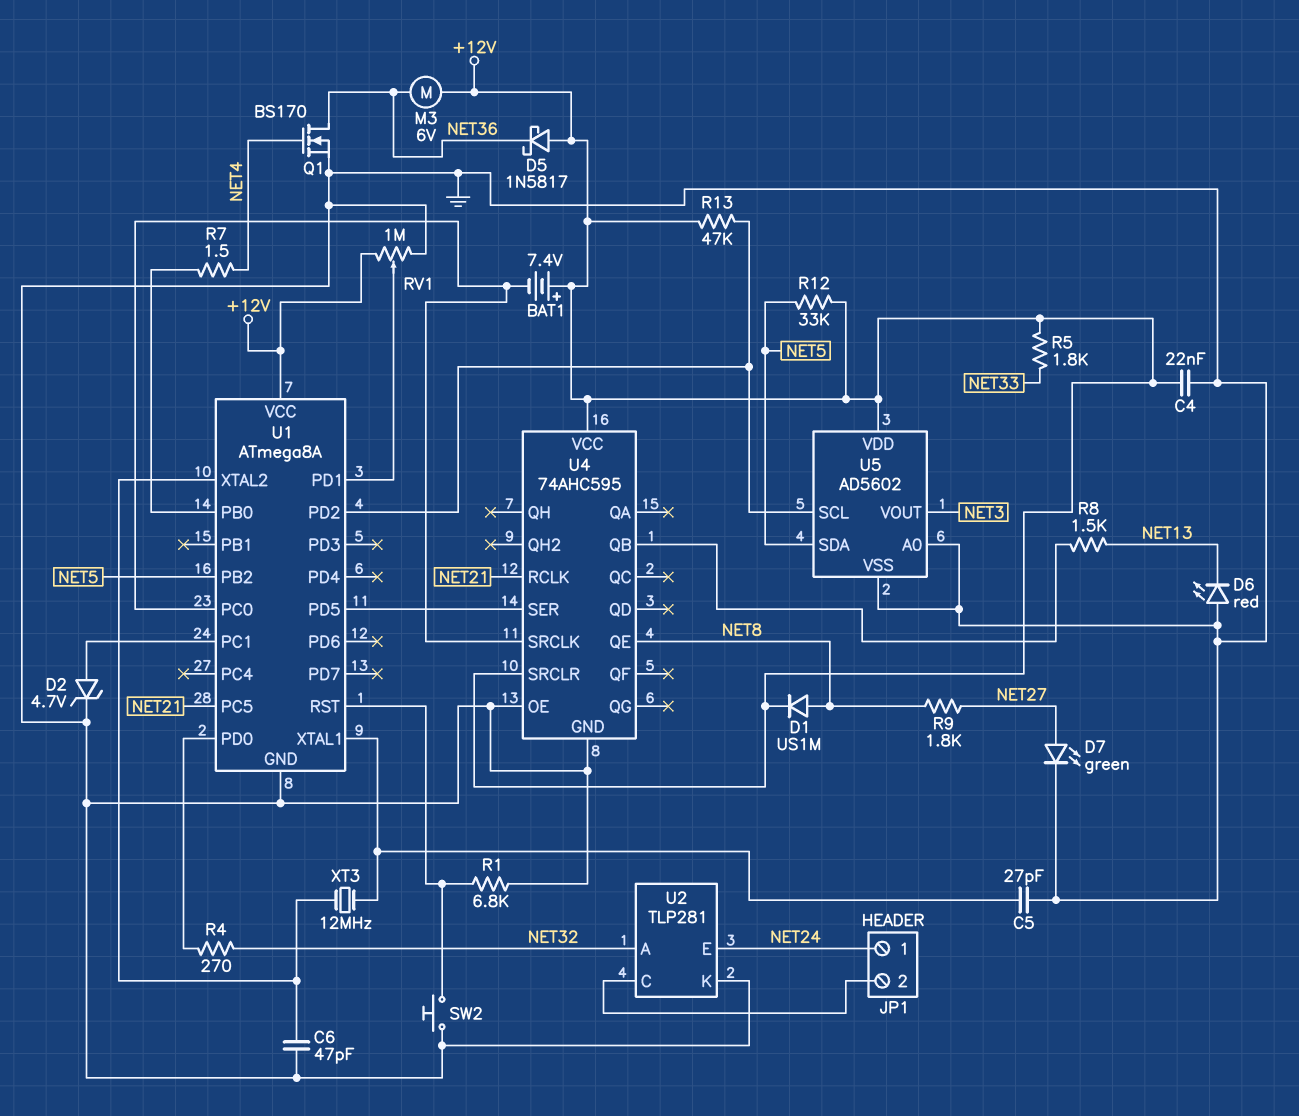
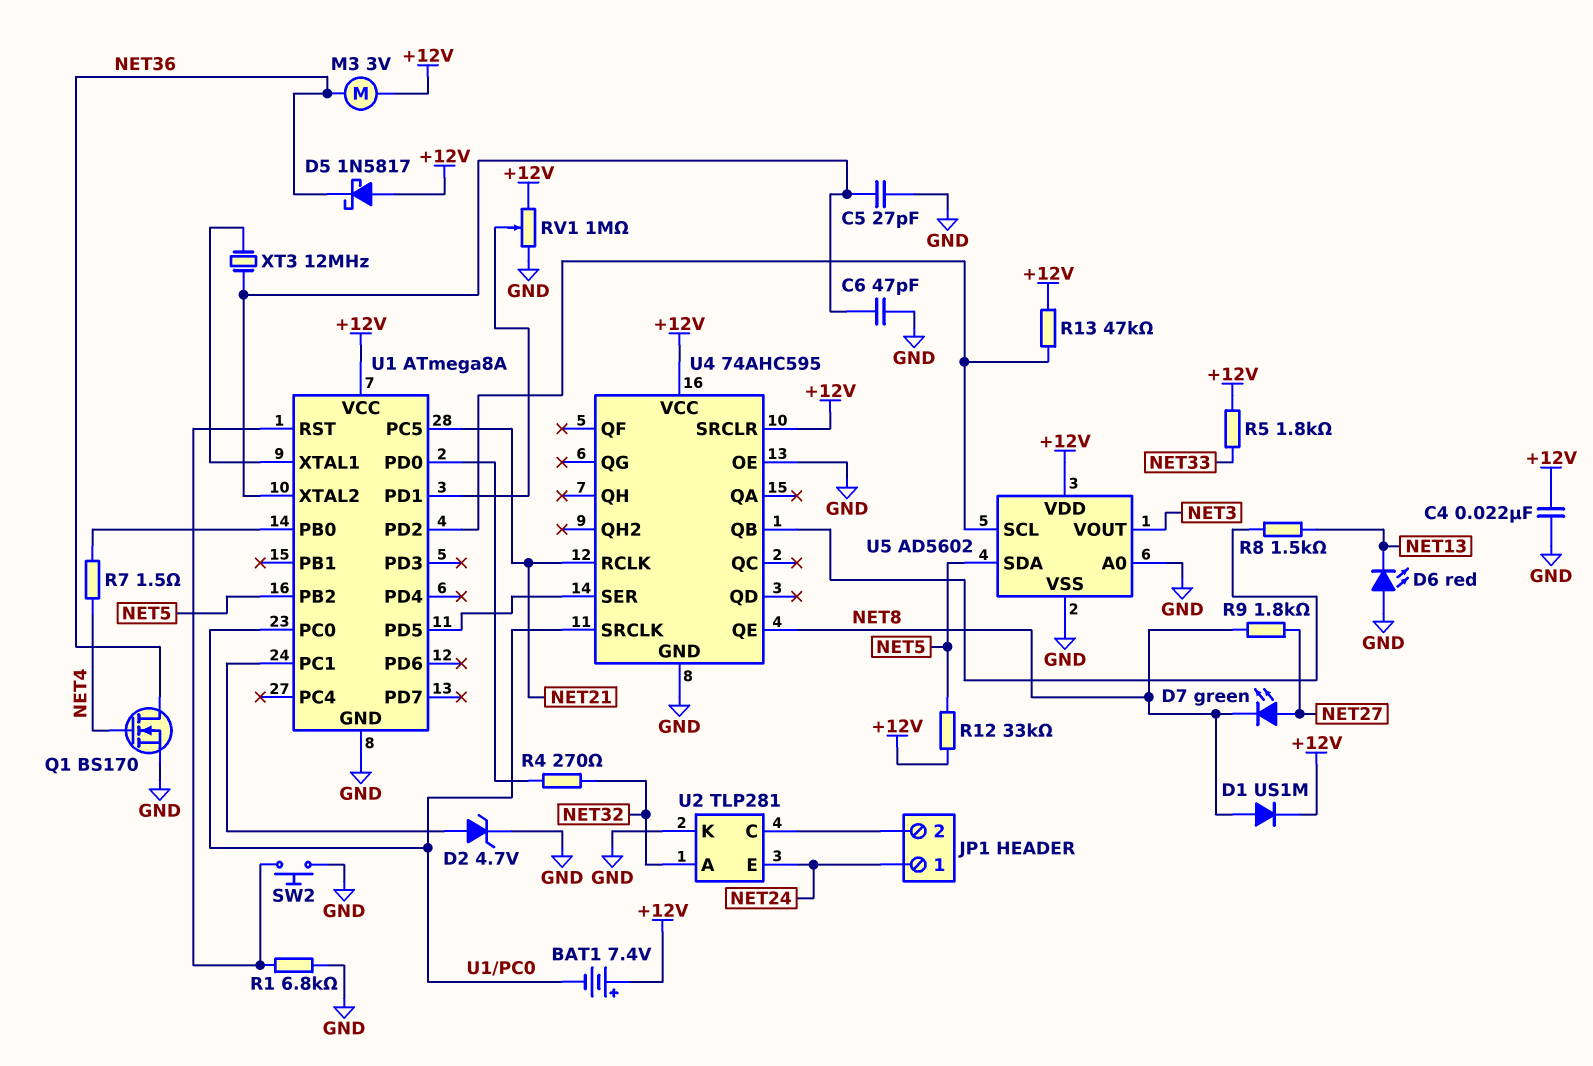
C5: 27pF (GND, U1/XTAL1) -> 27pF (GND, U1/XTAL2)
D7: LED green (A NET27, K GND) -> LED green (A NET27, K NET8)
M3: motor 6V (+12V, NET36) -> motor 3V (+12V, NET36)

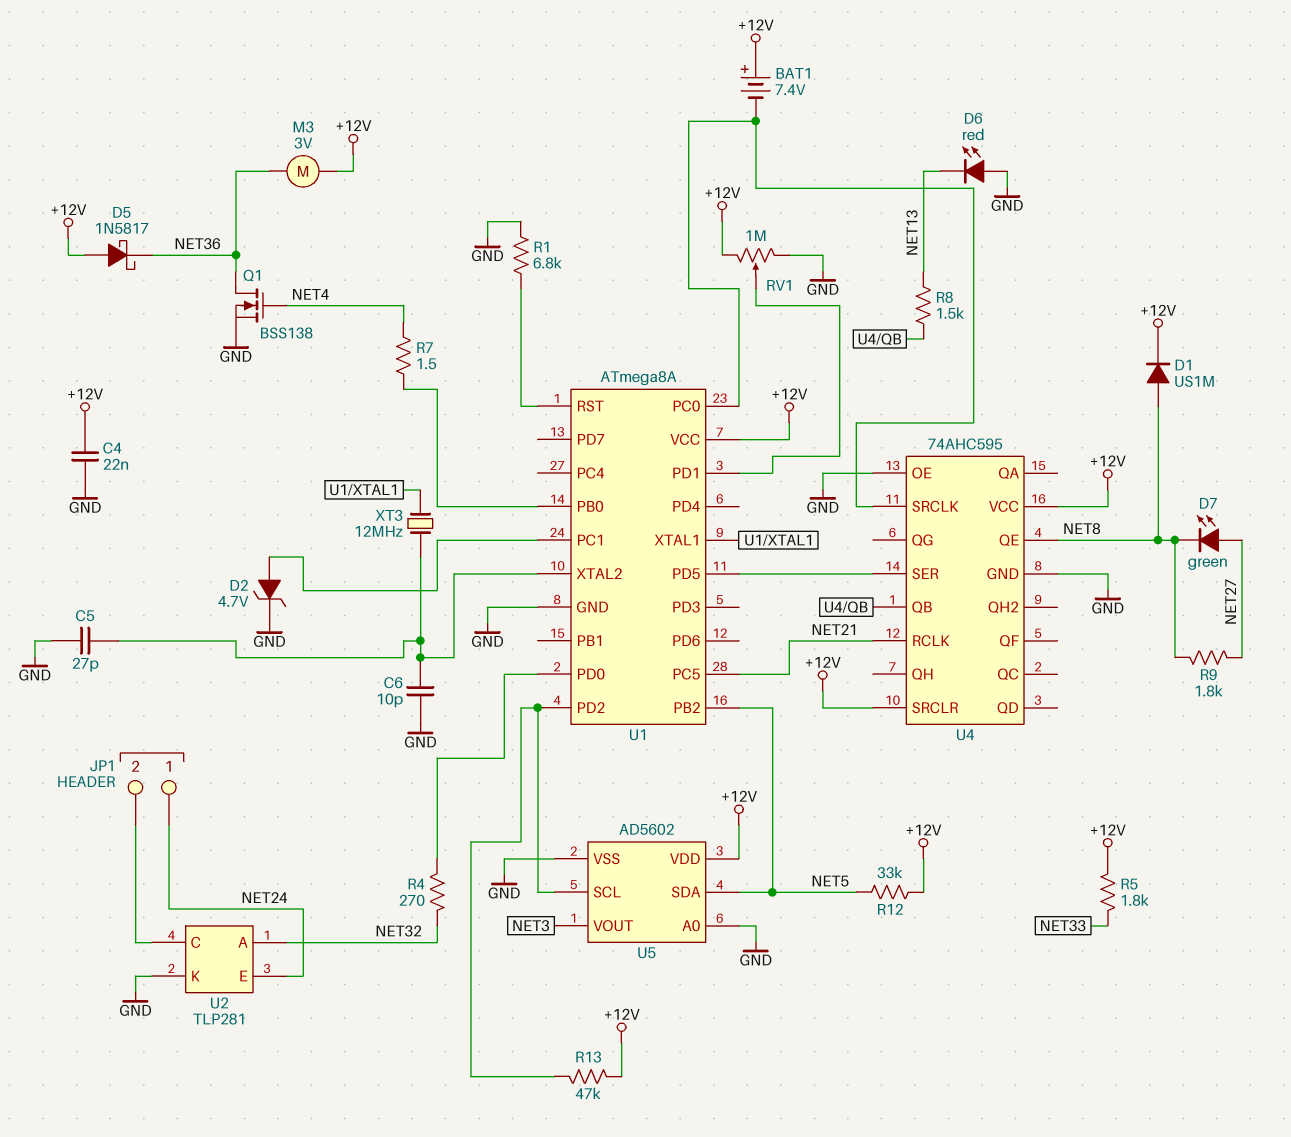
C6: 47pF (GND, U1/XTAL2) -> 10pF (GND, U1/XTAL2)
Q1: NMOS BS170 (G NET4, D NET36, S GND) -> NMOS BSS138 (G NET4, D NET36, S GND)
SW2: button (GND, U1/RST) -> none

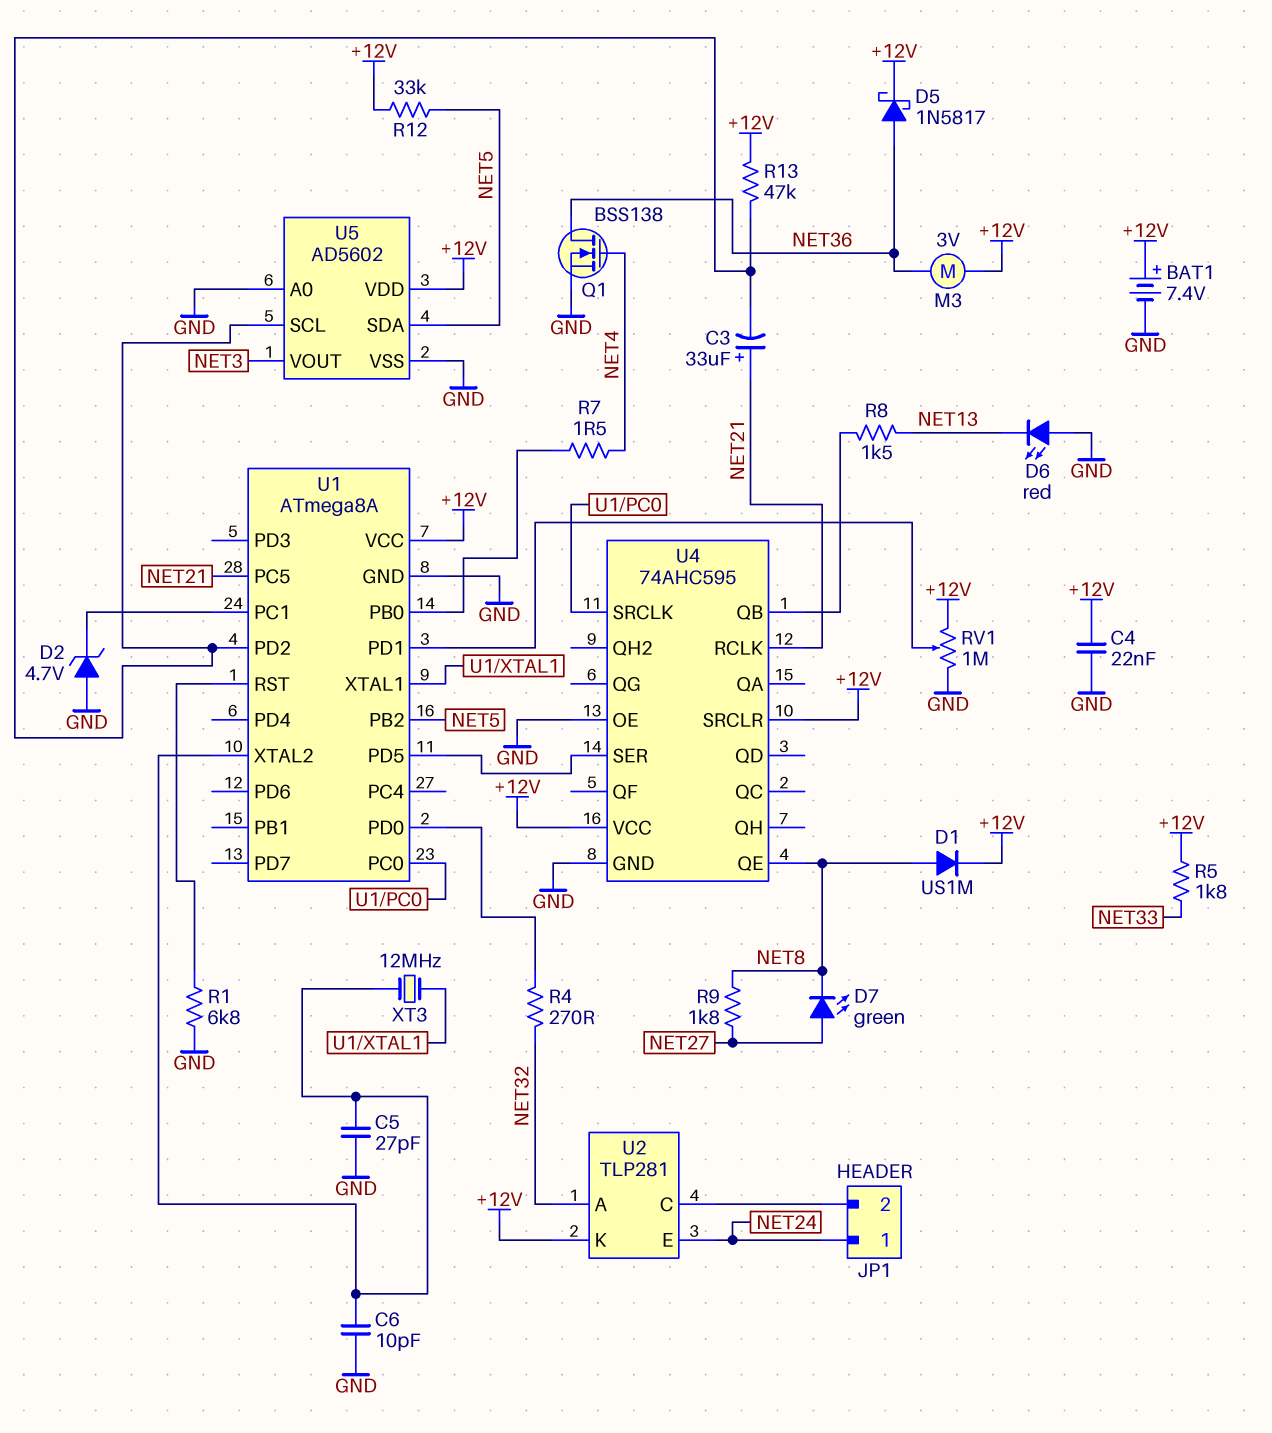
BAT1: 7.4V (plus +12V, minus U1/PC0) -> 7.4V (plus +12V, minus GND)
C3: none -> 33uF (plus NET21, minus U1/PD2)
D2: zener 4.7V (A U1/PC1, K GND) -> zener 4.7V (A GND, K U1/PC1)
D5: schottky 1N5817 (A +12V, K NET36) -> schottky 1N5817 (A NET36, K +12V)
U2 pin K: GND -> +12V

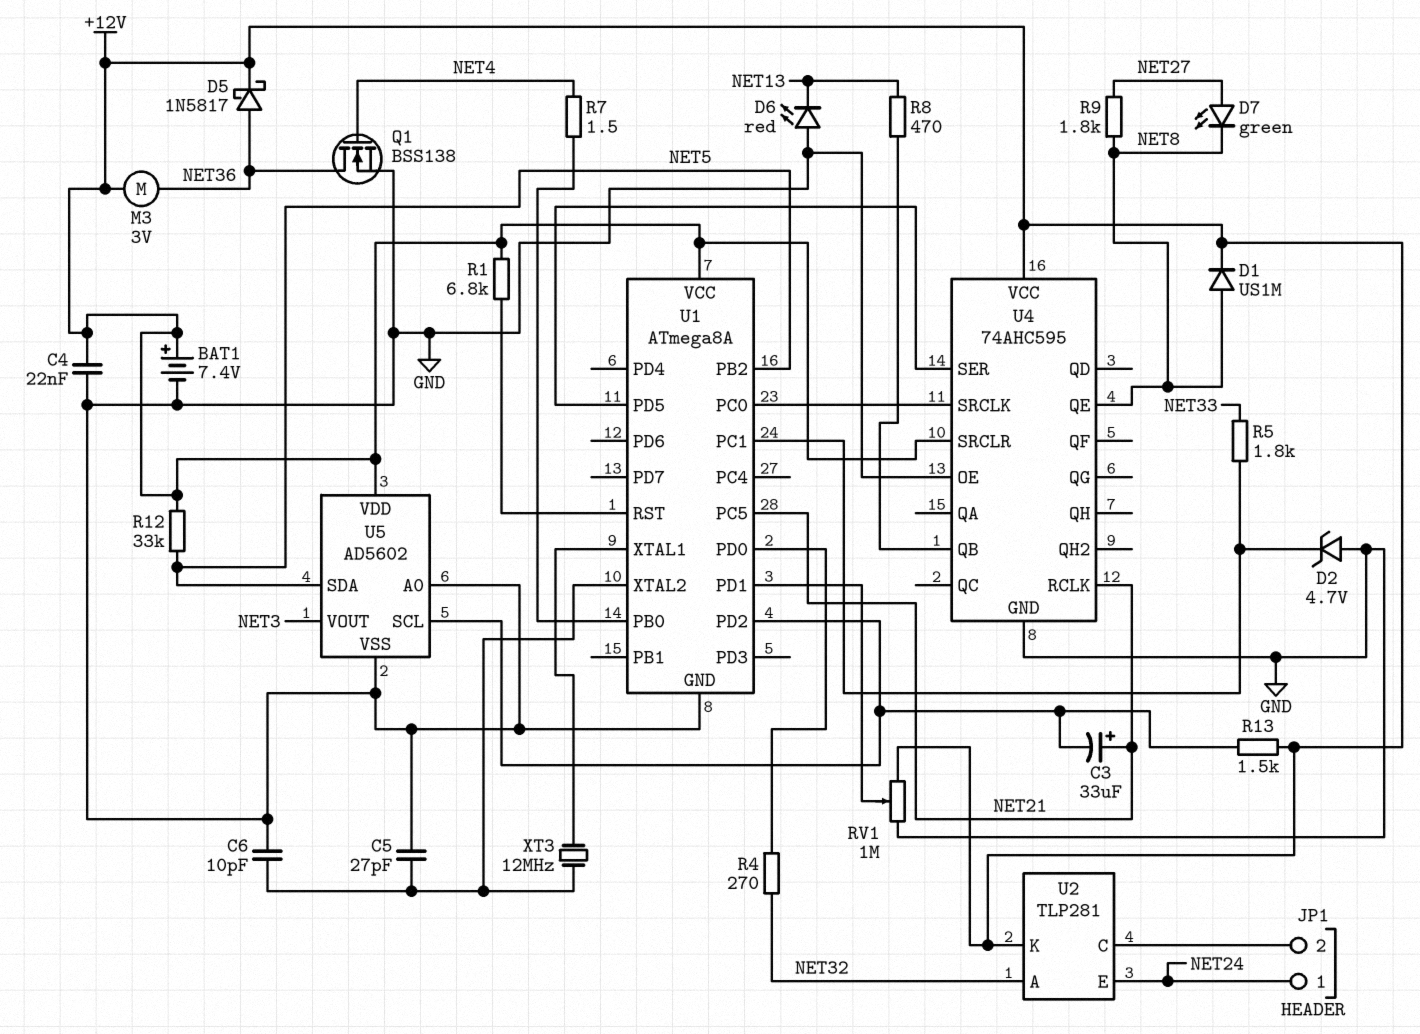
R1: 6.8k (GND, U1/RST) -> 6.8k (+12V, U1/RST)
R5: 1.8k (+12V, NET33) -> 1.8k (NET33, U1/PC1)
R8: 1.5k (NET13, U4/QB) -> 470 (NET13, U4/QB)
R13: 47k (+12V, U1/PD2) -> 1.5k (+12V, U1/PD2)

